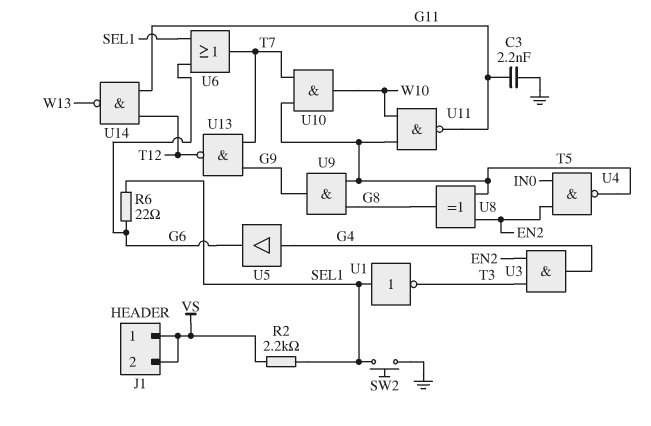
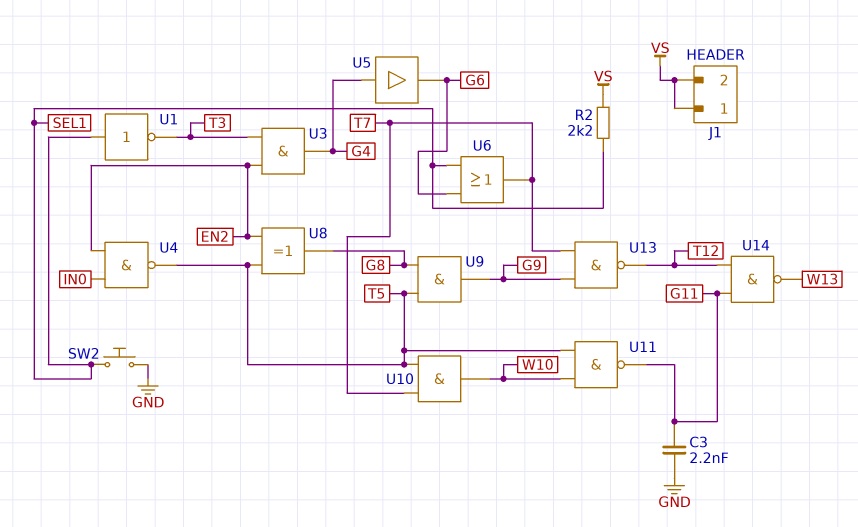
R6: 22 (G6, SEL1) -> none

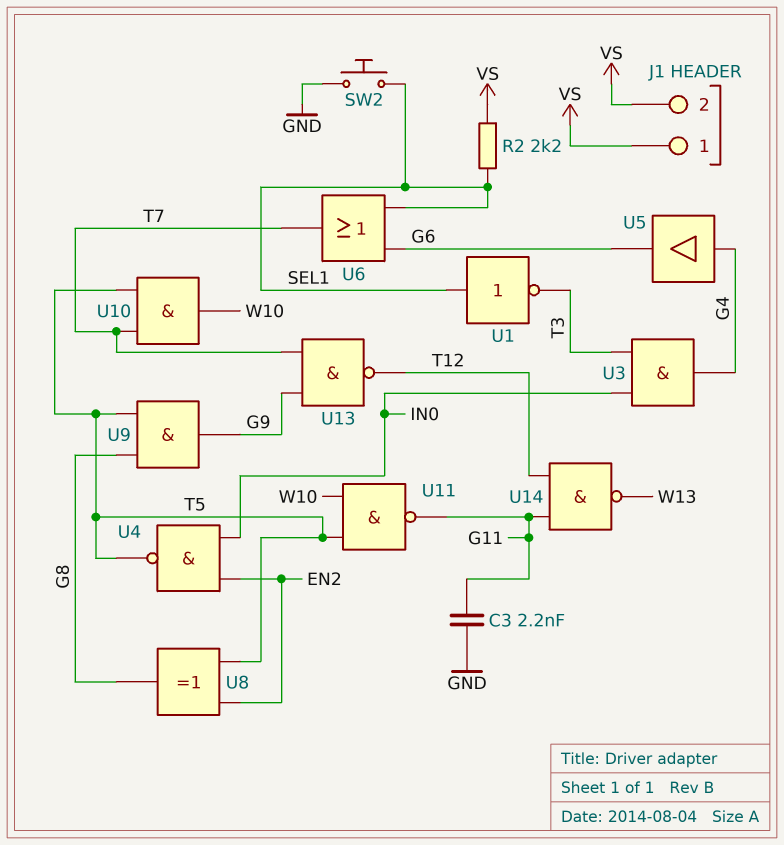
U3: AND (in EN2, in T3, out G4) -> AND (in IN0, in T3, out G4)

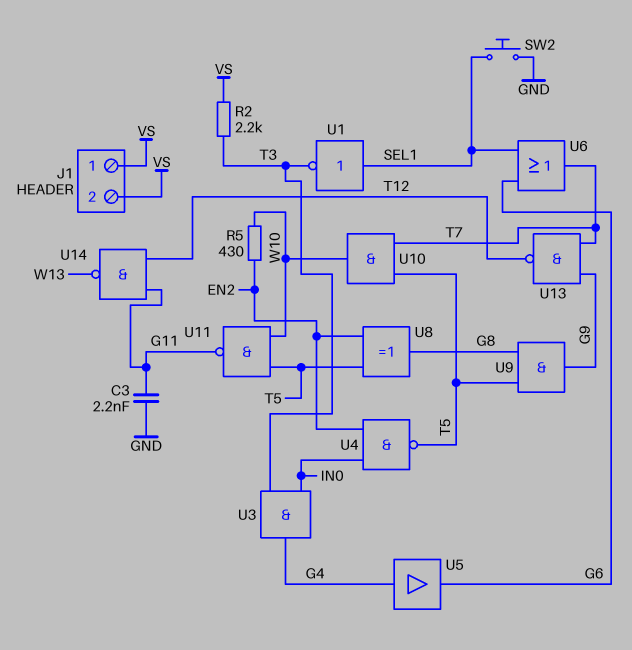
R2: 2.2k (SEL1, VS) -> 2.2k (T3, VS)
R5: none -> 430 (EN2, W10)

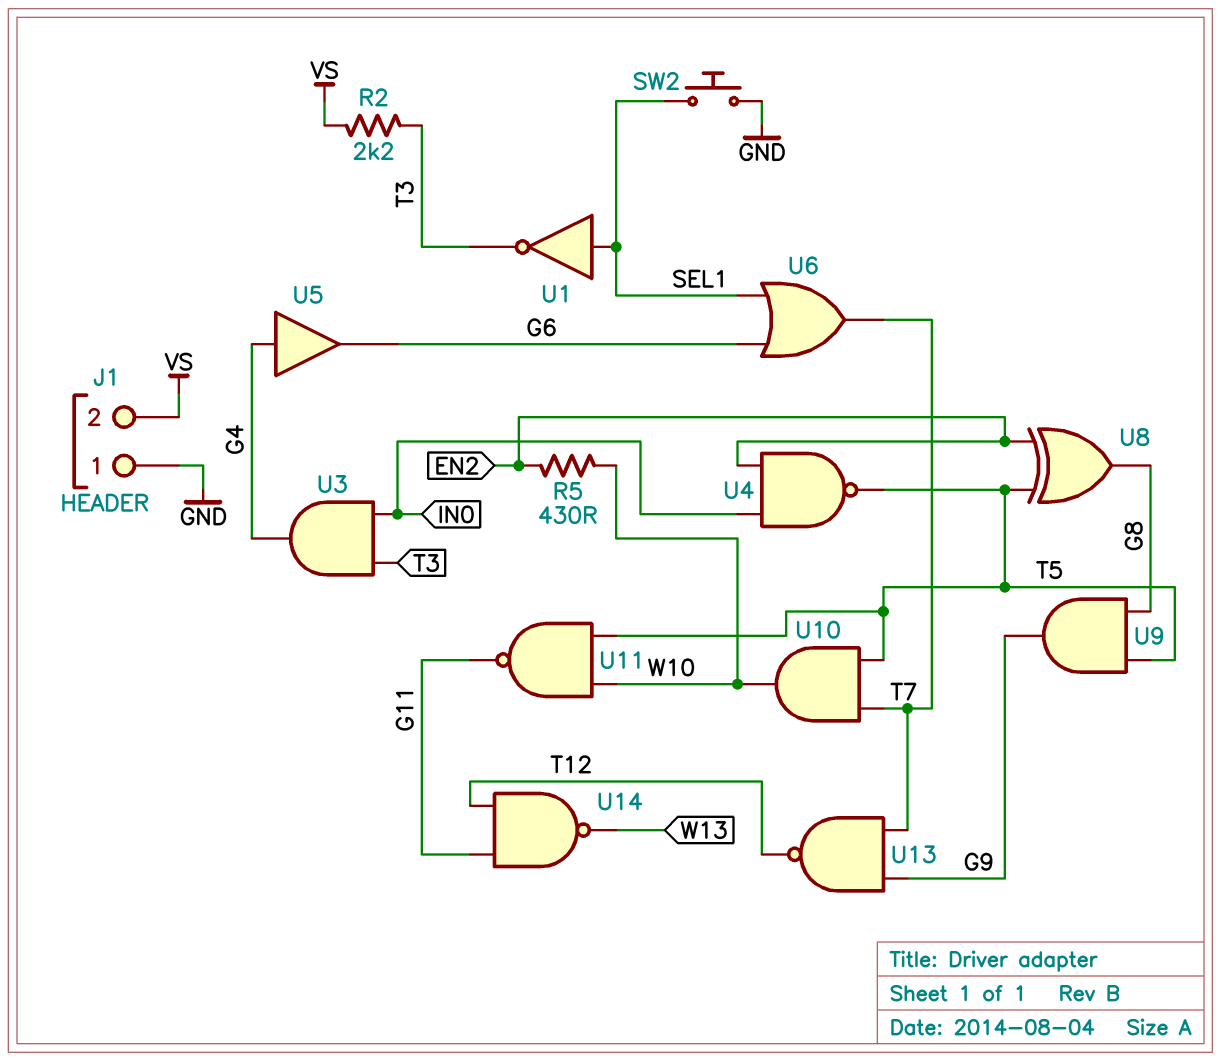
C3: 2.2nF (G11, GND) -> none
J1 pin 1: VS -> GND

